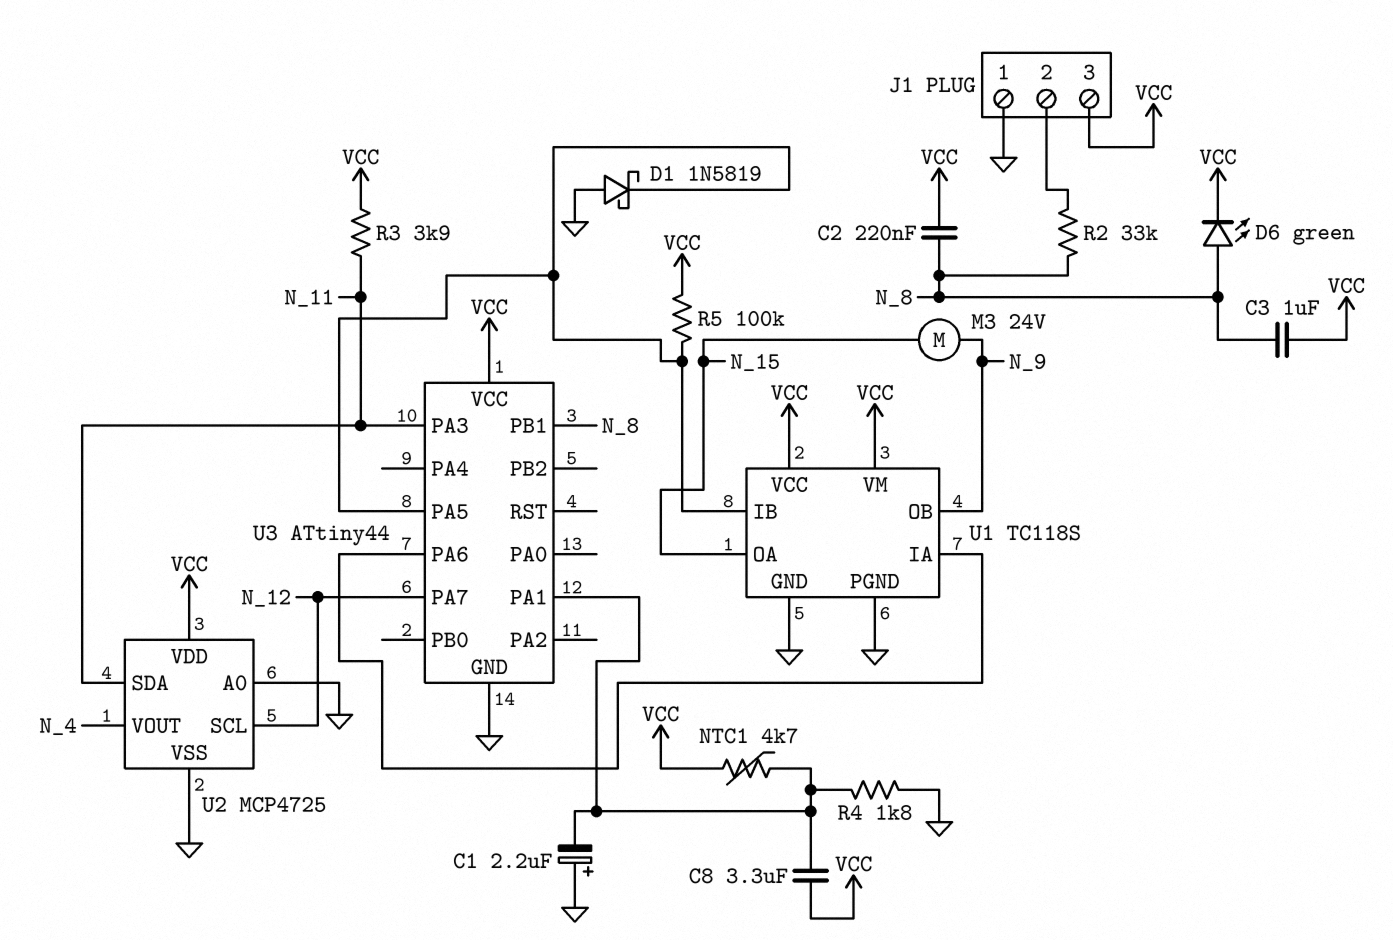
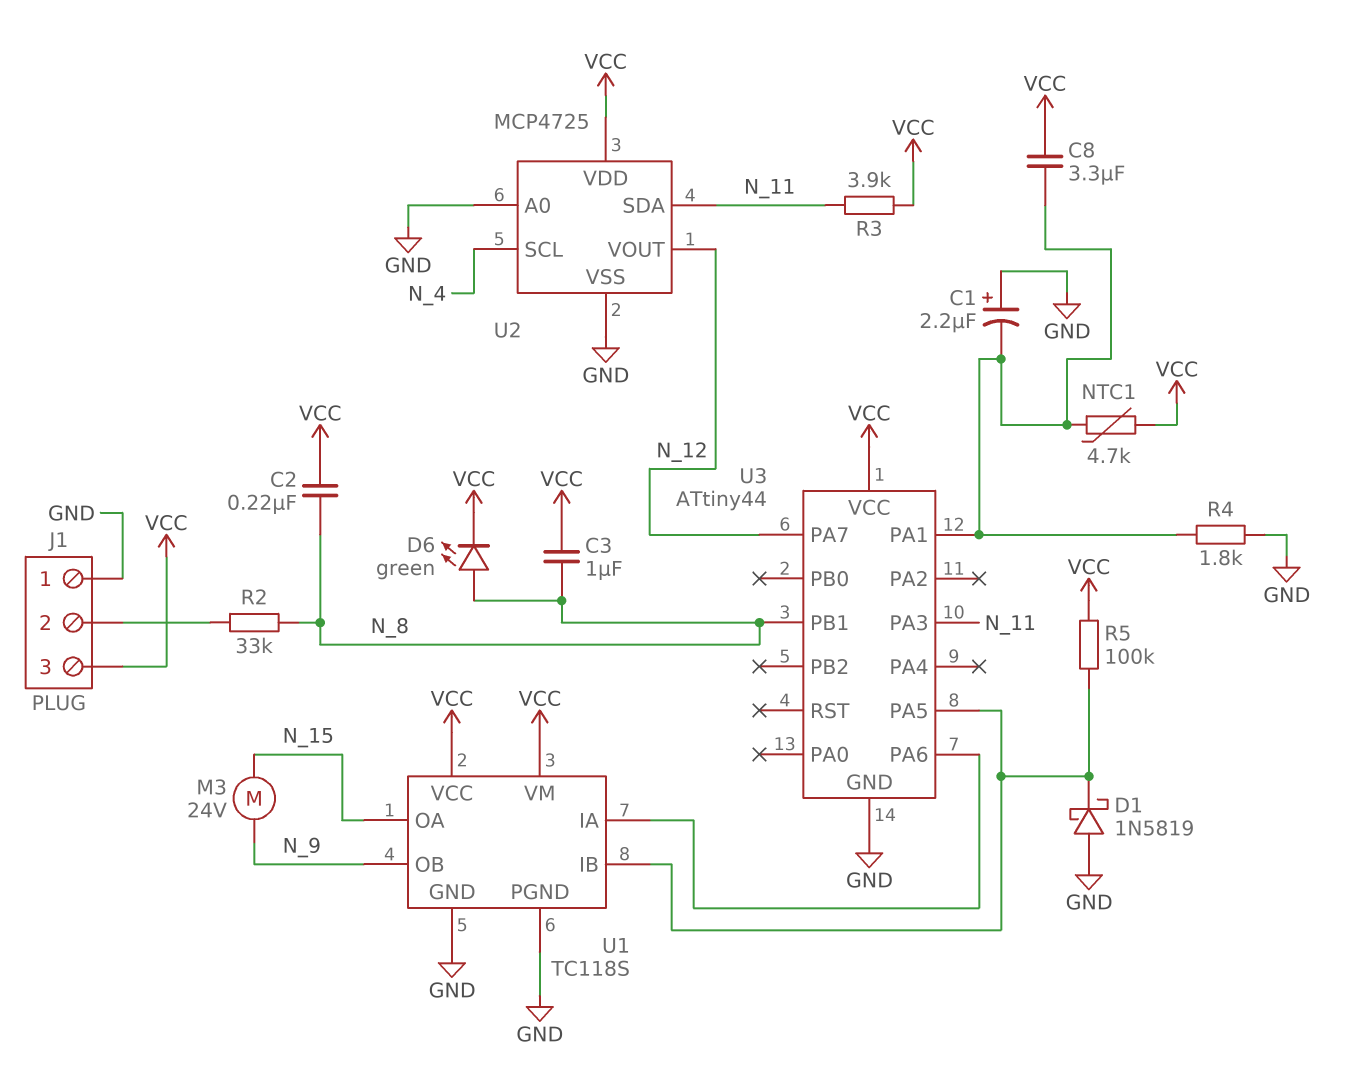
U2 pin SCL: N_12 -> N_4
U2 pin VOUT: N_4 -> N_12

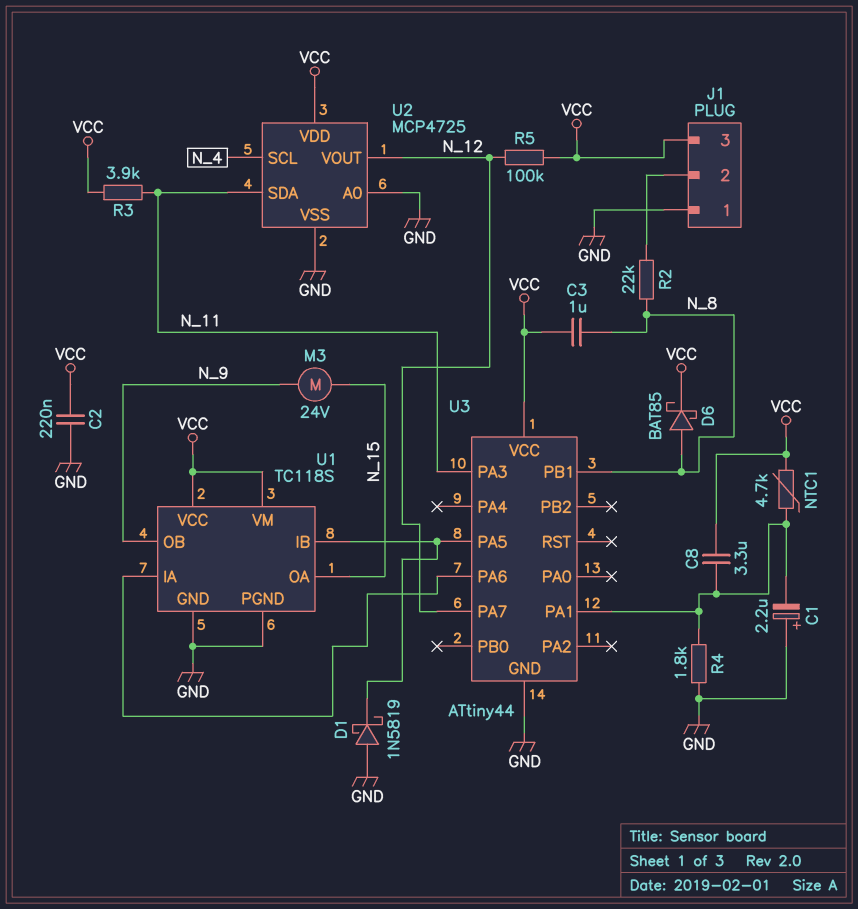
C2: 220nF (N_8, VCC) -> 220nF (GND, VCC)
D6: LED green (A N_8, K VCC) -> schottky BAT85 (A N_8, K VCC)
R2: 33k (J1/2, N_8) -> 22k (J1/2, N_8)
R5: 100k (U1/IB, VCC) -> 100k (N_12, VCC)

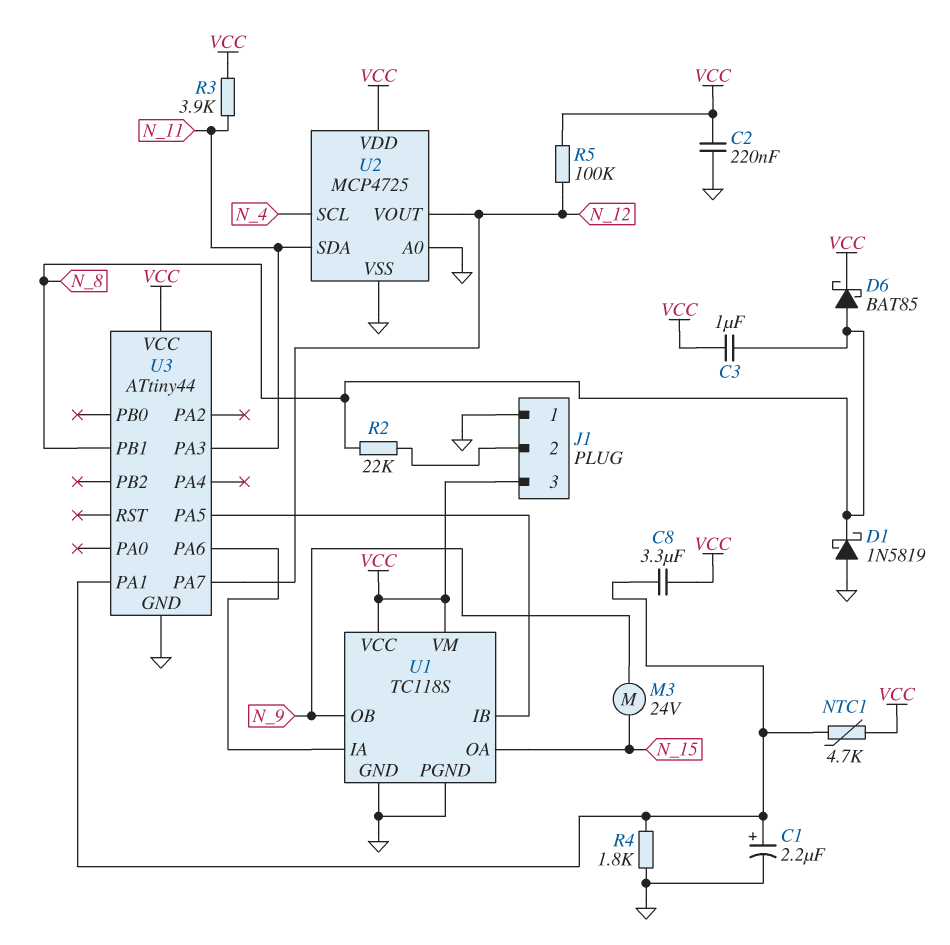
C1: 2.2uF (plus GND, minus U3/PA1) -> 2.2uF (plus U3/PA1, minus GND)
D1: schottky 1N5819 (A GND, K U1/IB) -> schottky 1N5819 (A GND, K N_8)

